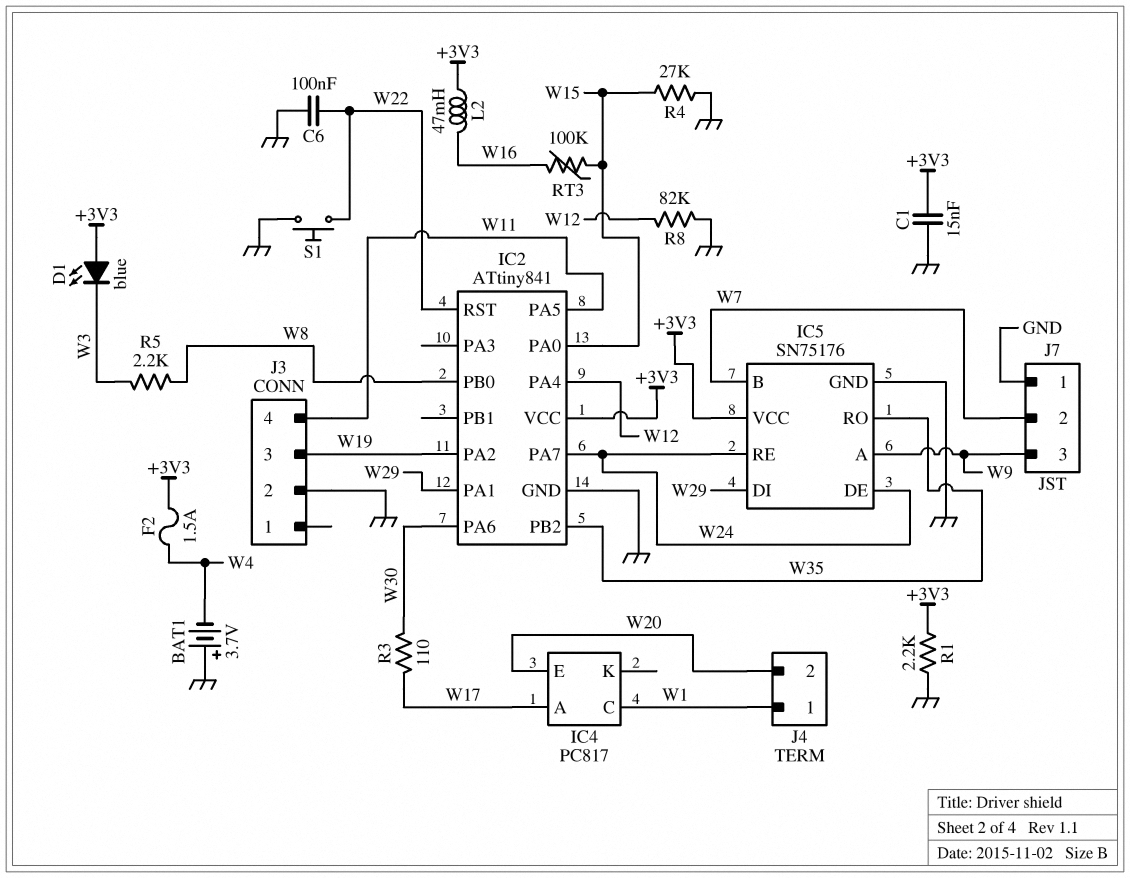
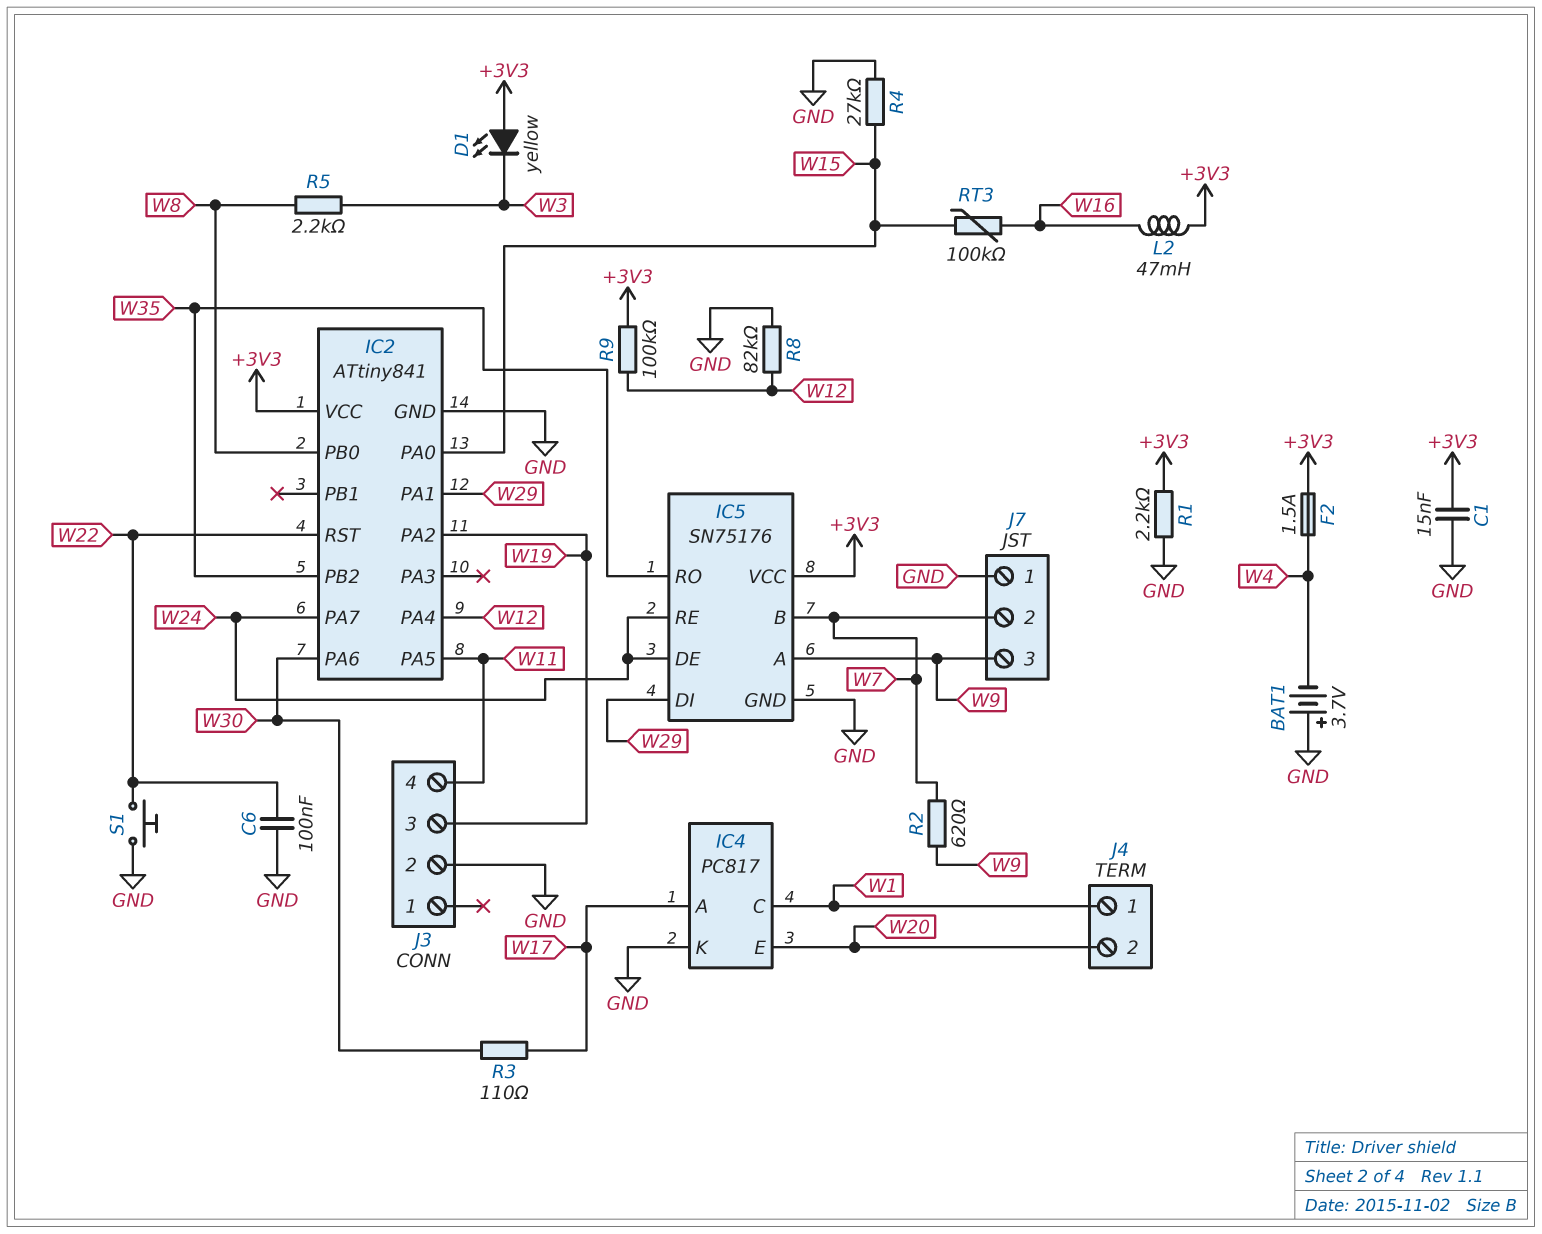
D1: LED blue (A +3V3, K W3) -> LED yellow (A +3V3, K W3)
IC4 pin K: none -> GND
R2: none -> 620 (W7, W9)
R9: none -> 100k (+3V3, W12)

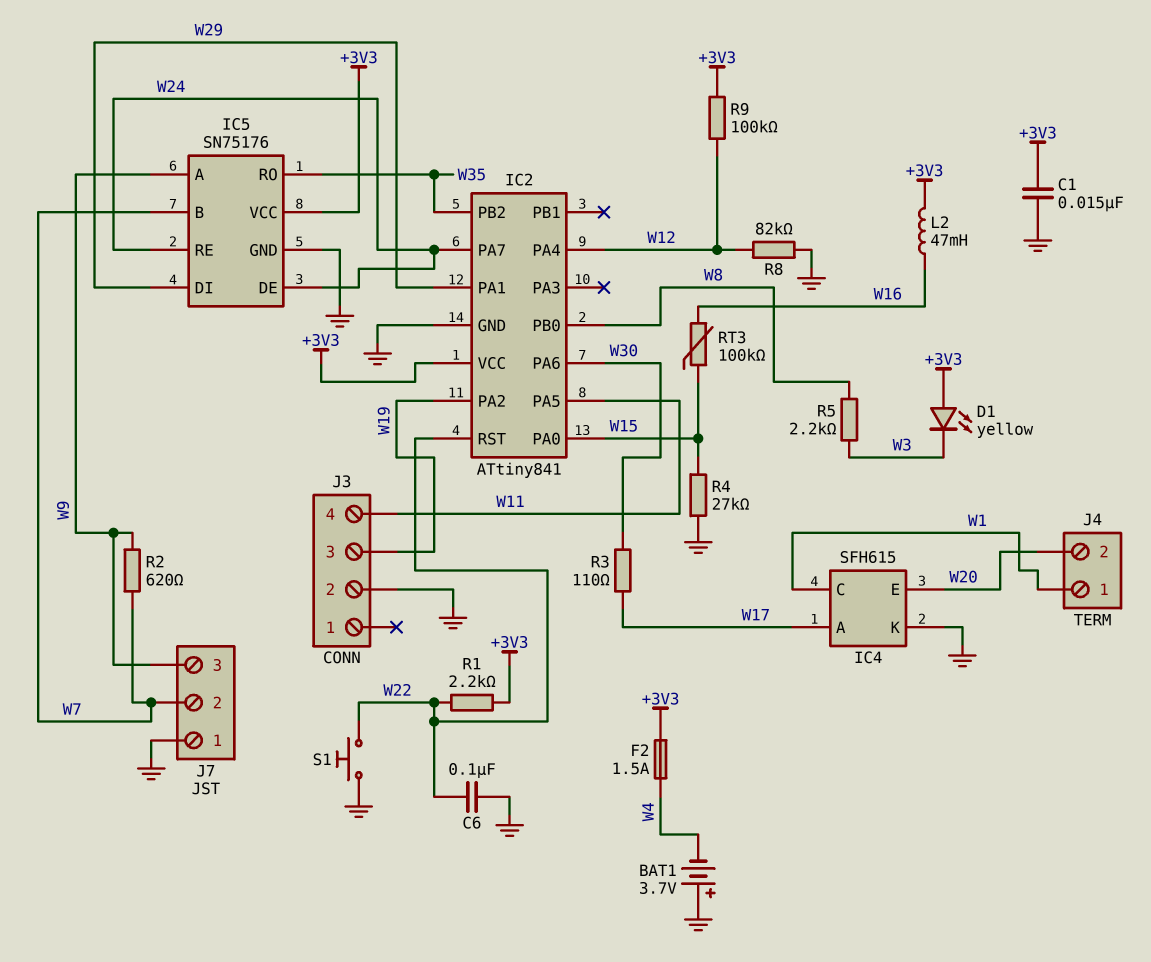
IC4: PC817 -> SFH615
R1: 2.2k (+3V3, GND) -> 2.2k (+3V3, W22)

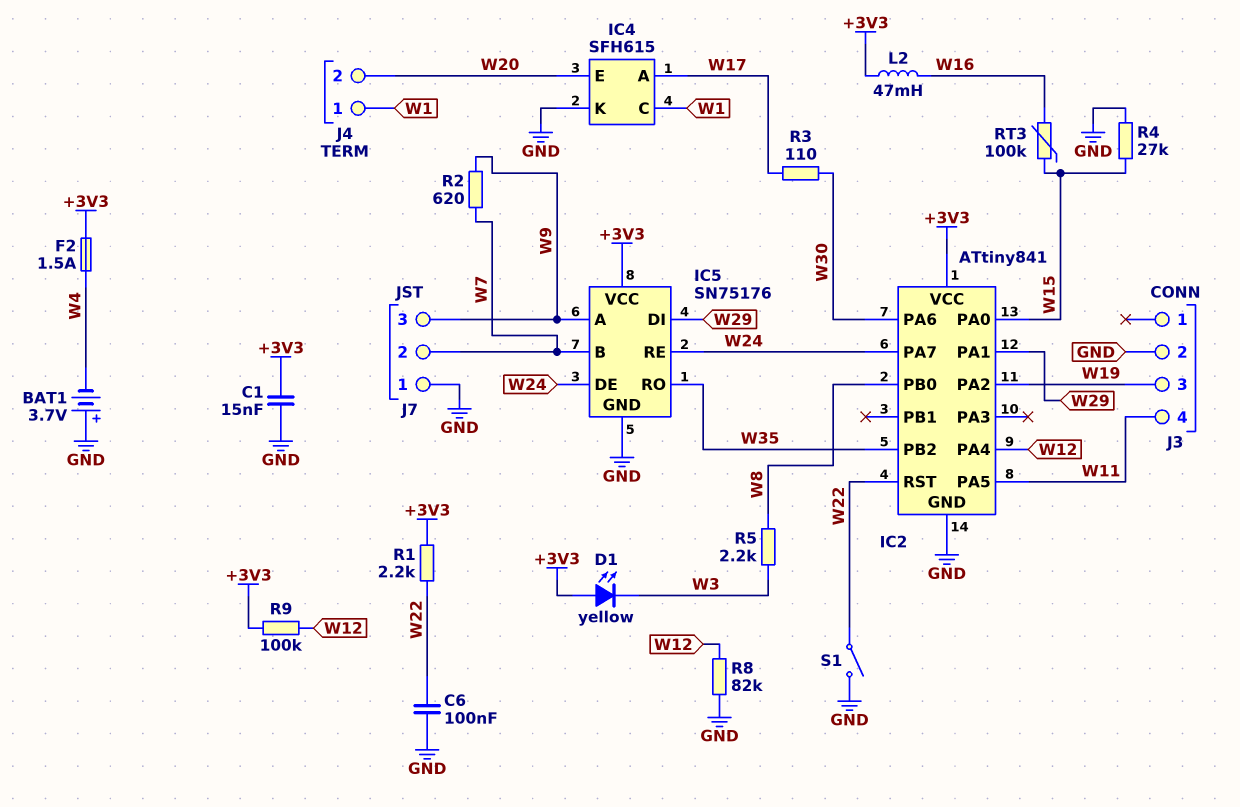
S1: button (GND, W22) -> switch (GND, W22)

